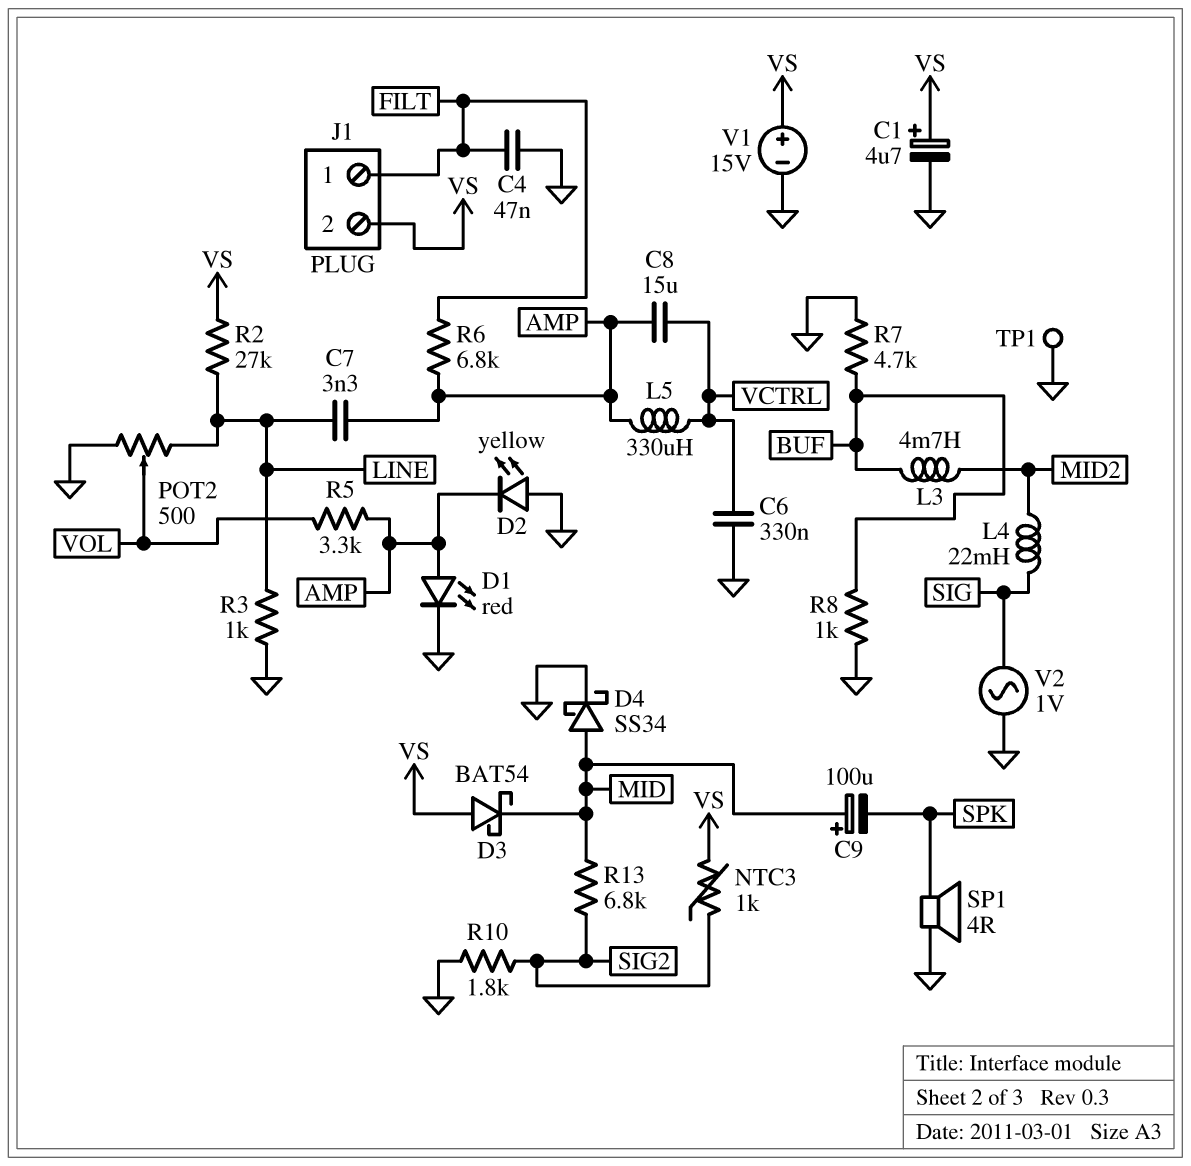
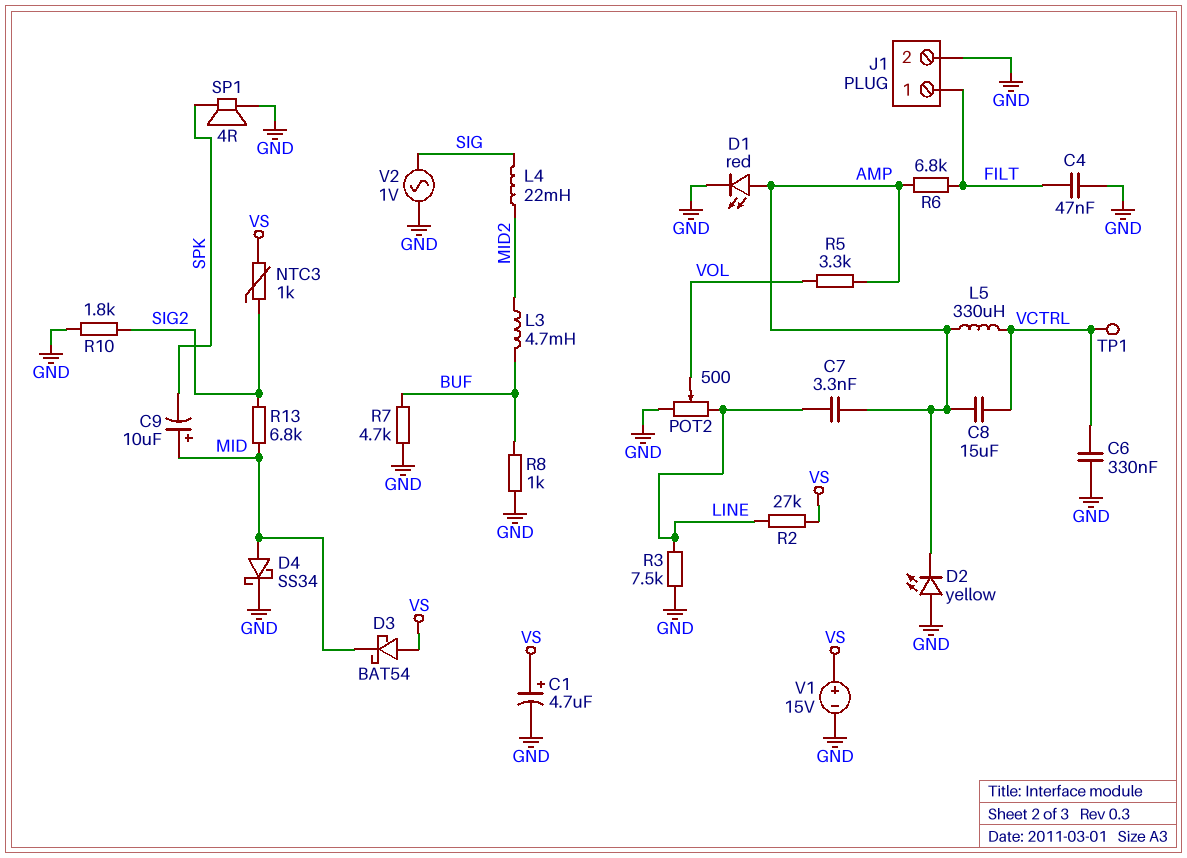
C9: 100uF (plus MID, minus SPK) -> 10uF (plus MID, minus SPK)
J1 pin 2: VS -> GND
R3: 1k (GND, LINE) -> 7.5k (GND, LINE)
TP1: test point (GND) -> test point (VCTRL)

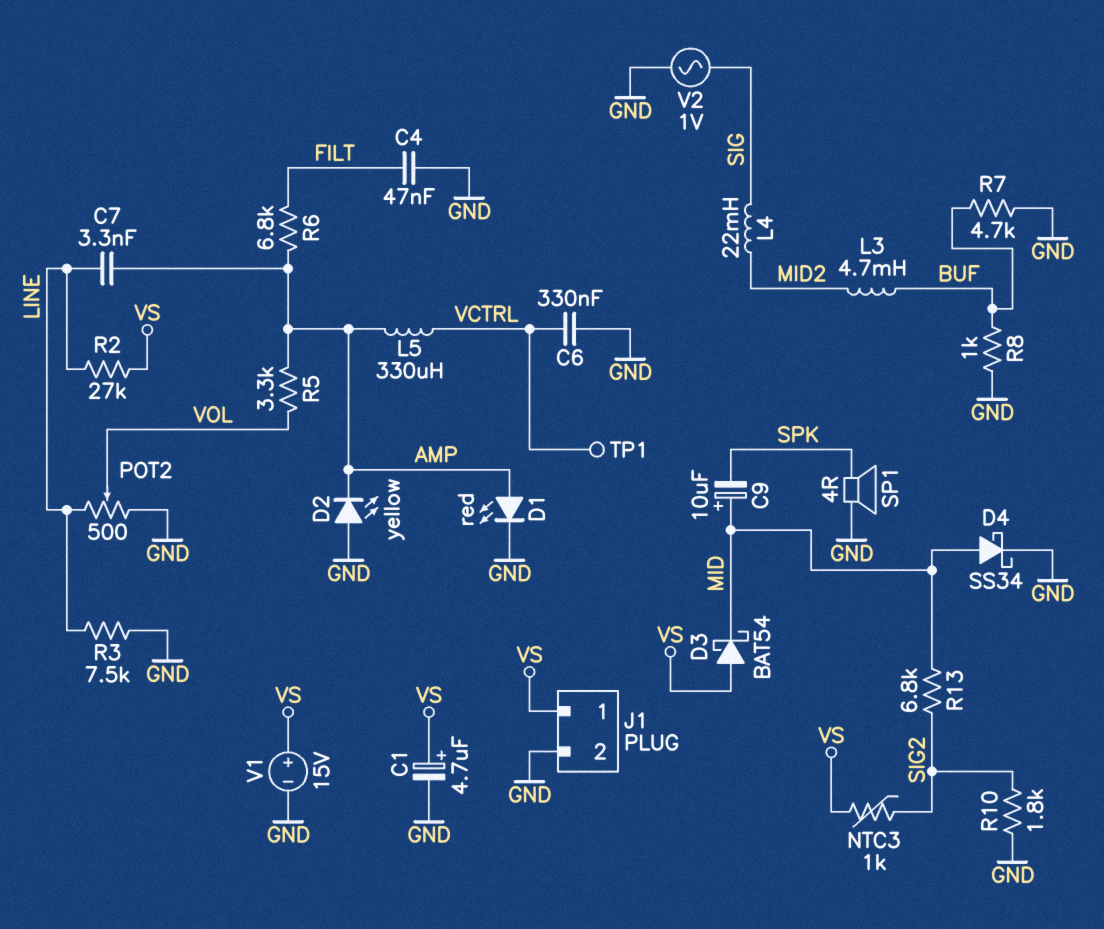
C8: 15uF (AMP, VCTRL) -> none
J1 pin 1: FILT -> VS

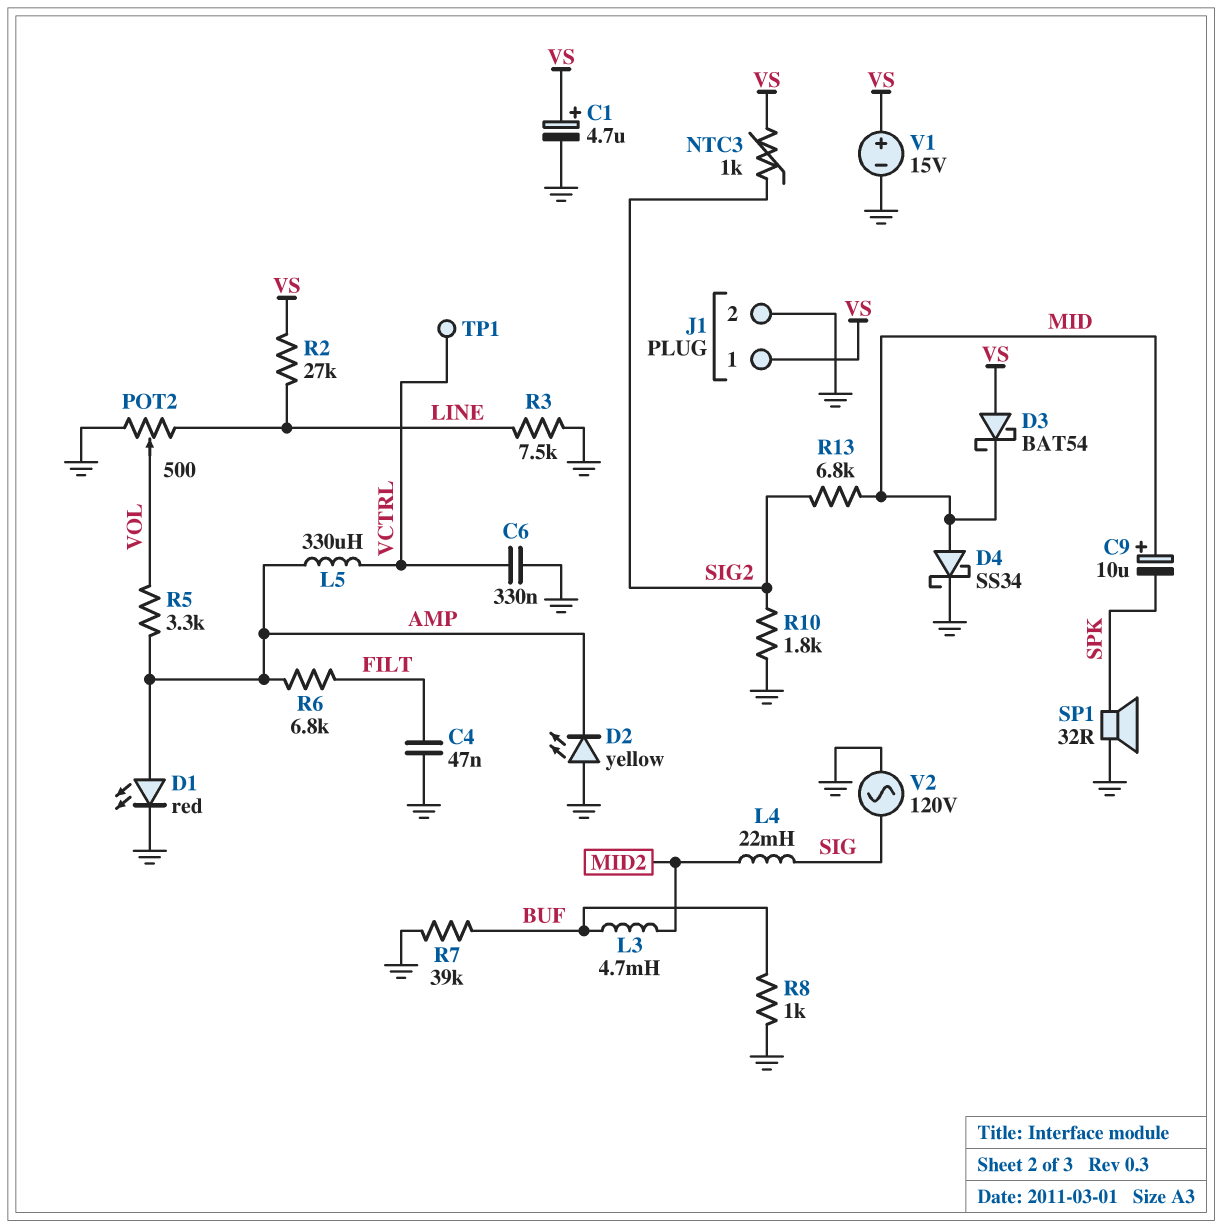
C7: 3.3nF (AMP, LINE) -> none
R7: 4.7k (BUF, GND) -> 39k (BUF, GND)
SP1: speaker 4R (GND, SPK) -> speaker 32R (GND, SPK)
V2: AC 1V (GND, SIG) -> AC 120V (GND, SIG)

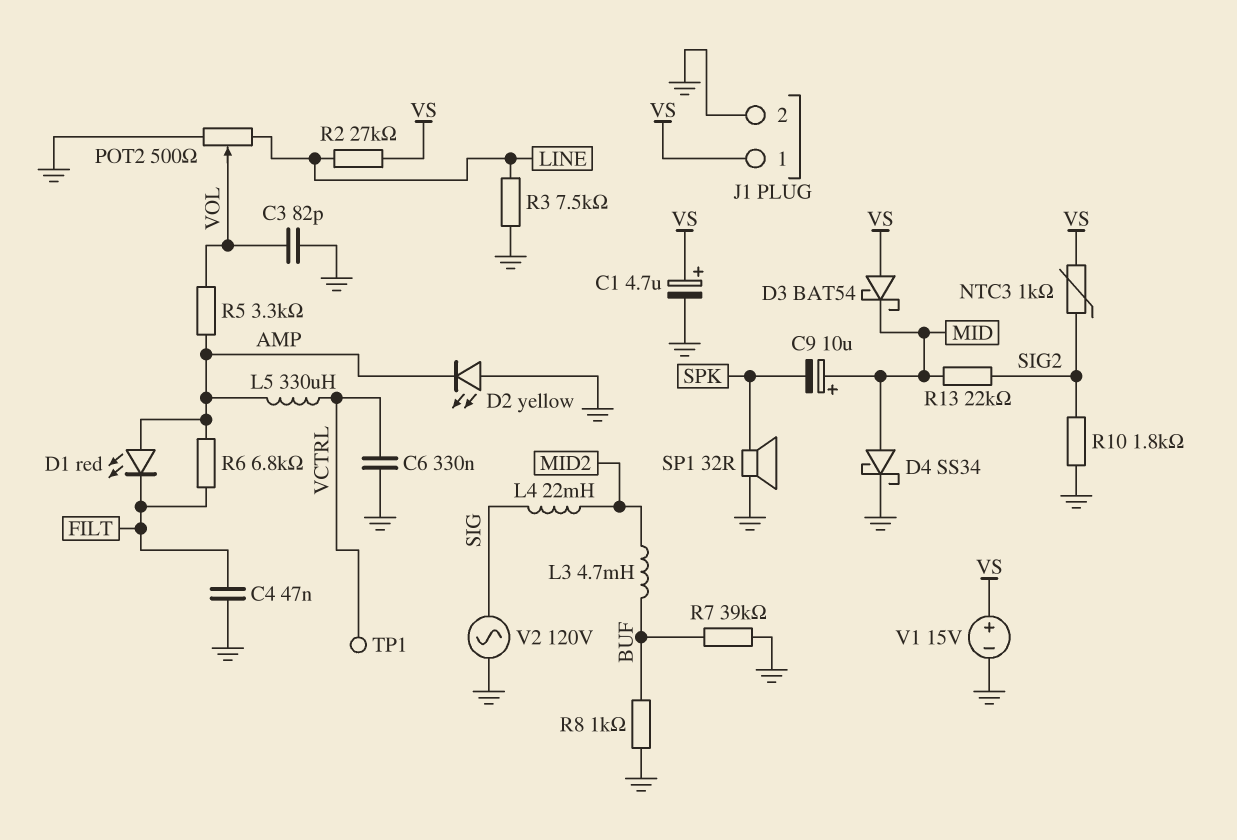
C3: none -> 82pF (GND, VOL)
D1: LED red (A AMP, K GND) -> LED red (A AMP, K FILT)
R13: 6.8k (MID, SIG2) -> 22k (MID, SIG2)

